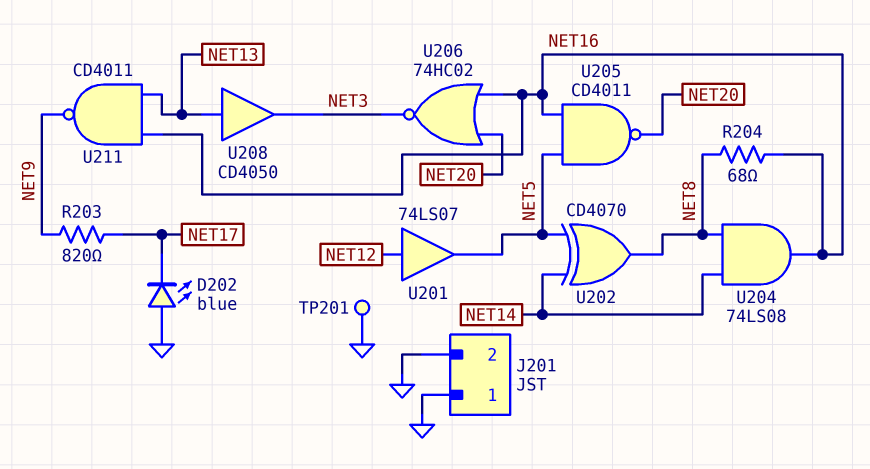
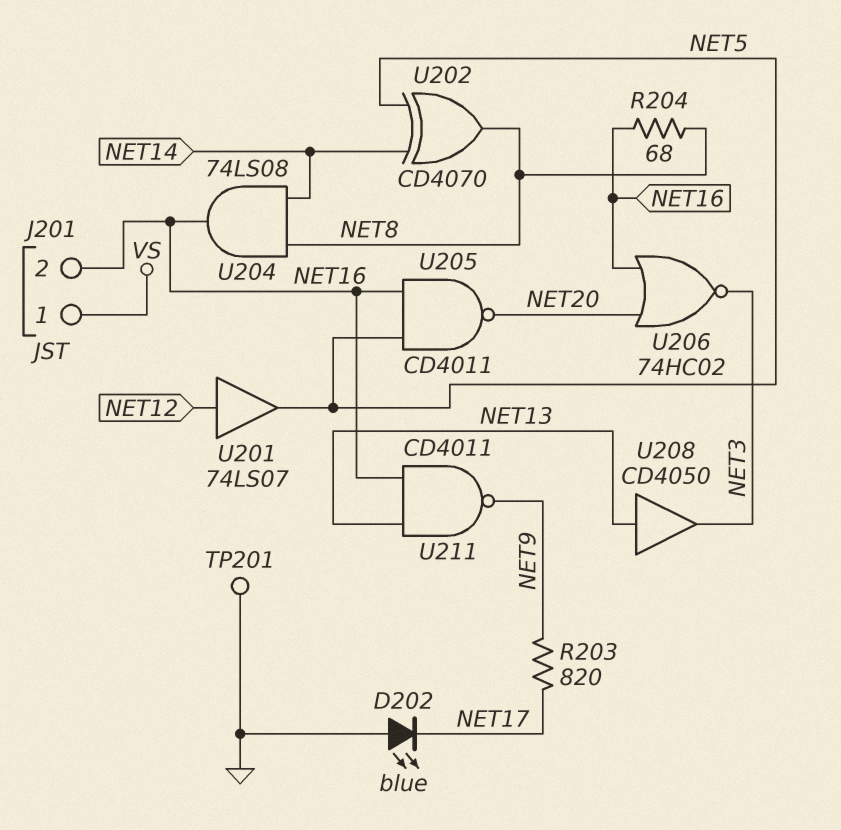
J201 pin 1: GND -> VS
J201 pin 2: GND -> NET16

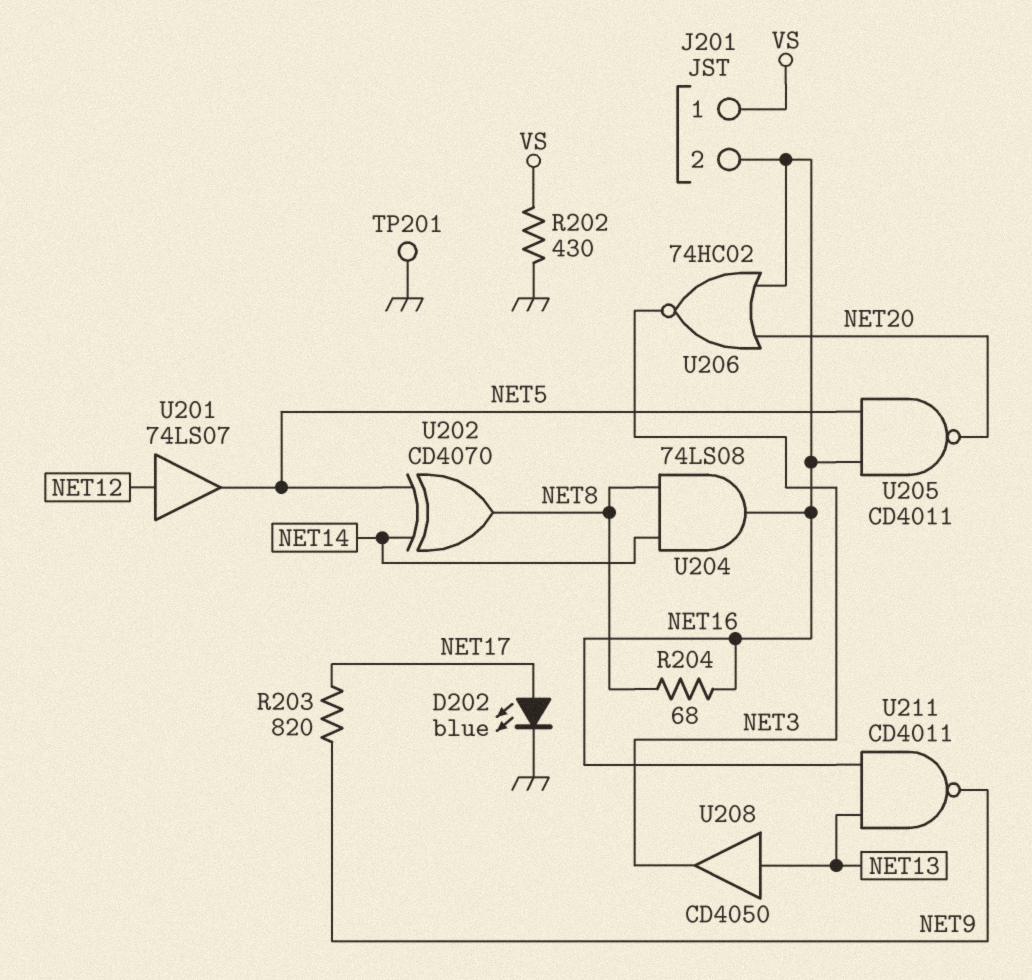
D202: LED blue (A GND, K NET17) -> LED blue (A NET17, K GND)
R202: none -> 430 (GND, VS)

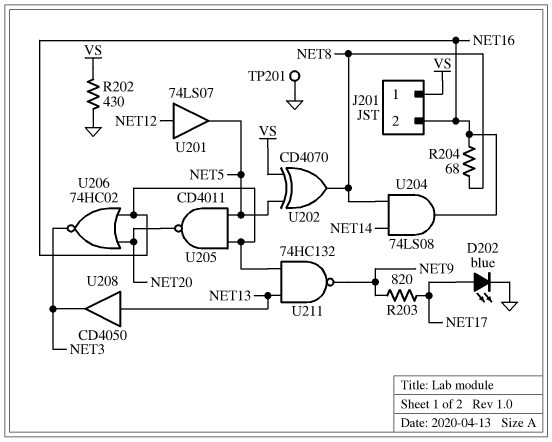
U202: XOR CD4070 (in NET5, in NET14, out NET8) -> XOR CD4070 (in NET5, in VS, out NET8)
U211: NAND CD4011 (in NET13, in NET16, out NET9) -> NAND 74HC132 (in NET13, in NET16, out NET9)

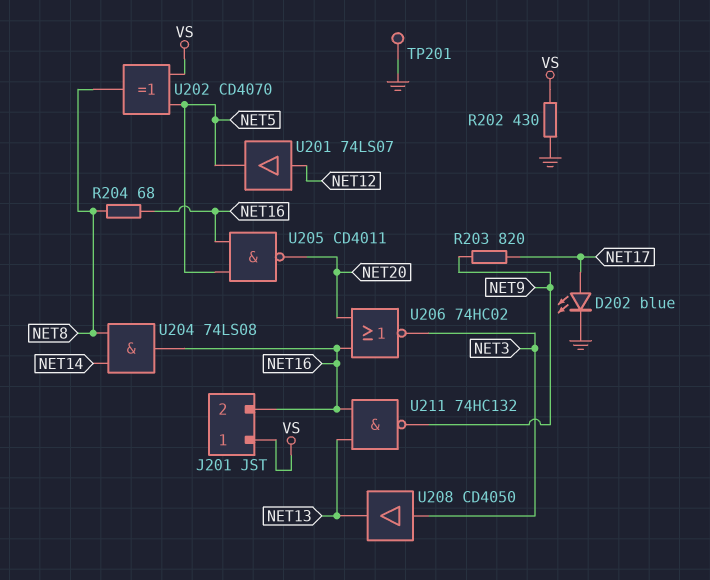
U208: buffer CD4050 (in NET13, out NET3) -> buffer CD4050 (in NET3, out NET13)

